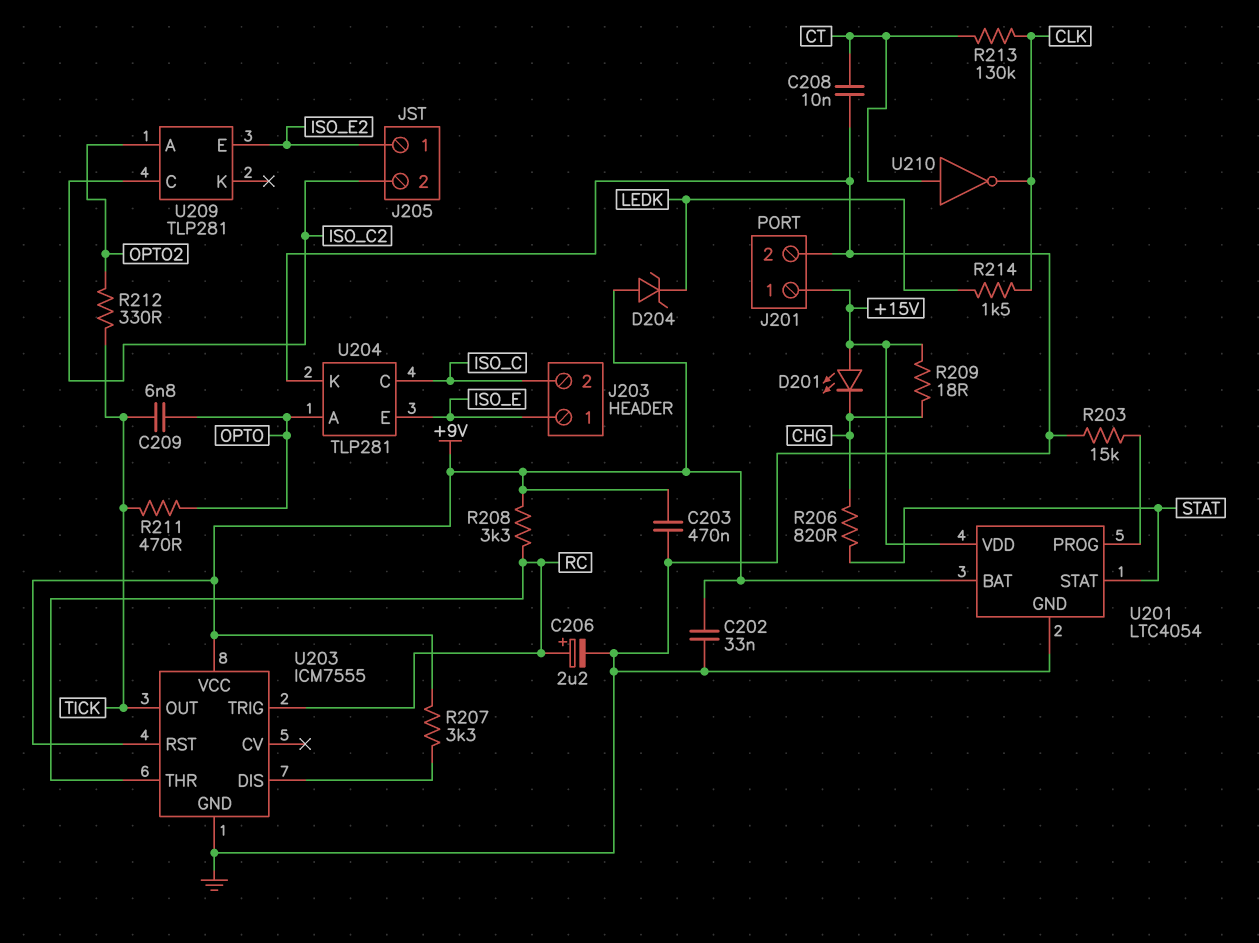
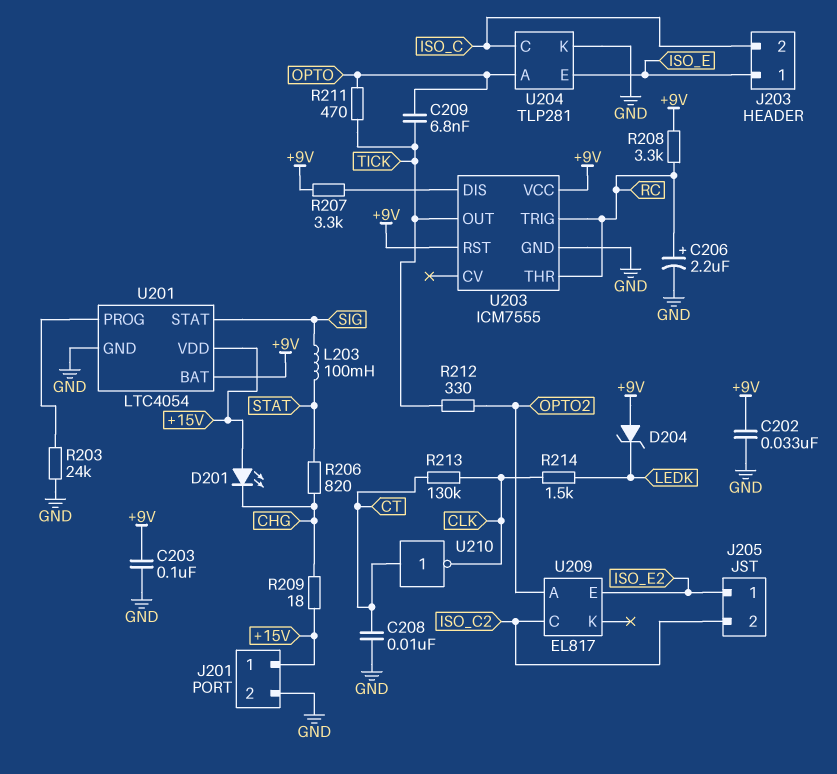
C203: 470nF (+9V, GND) -> 100nF (+9V, GND)
L203: none -> 100mH (SIG, STAT)
R203: 15k (GND, U201/PROG) -> 24k (GND, U201/PROG)
U201 pin STAT: STAT -> SIG
U209: TLP281 -> EL817

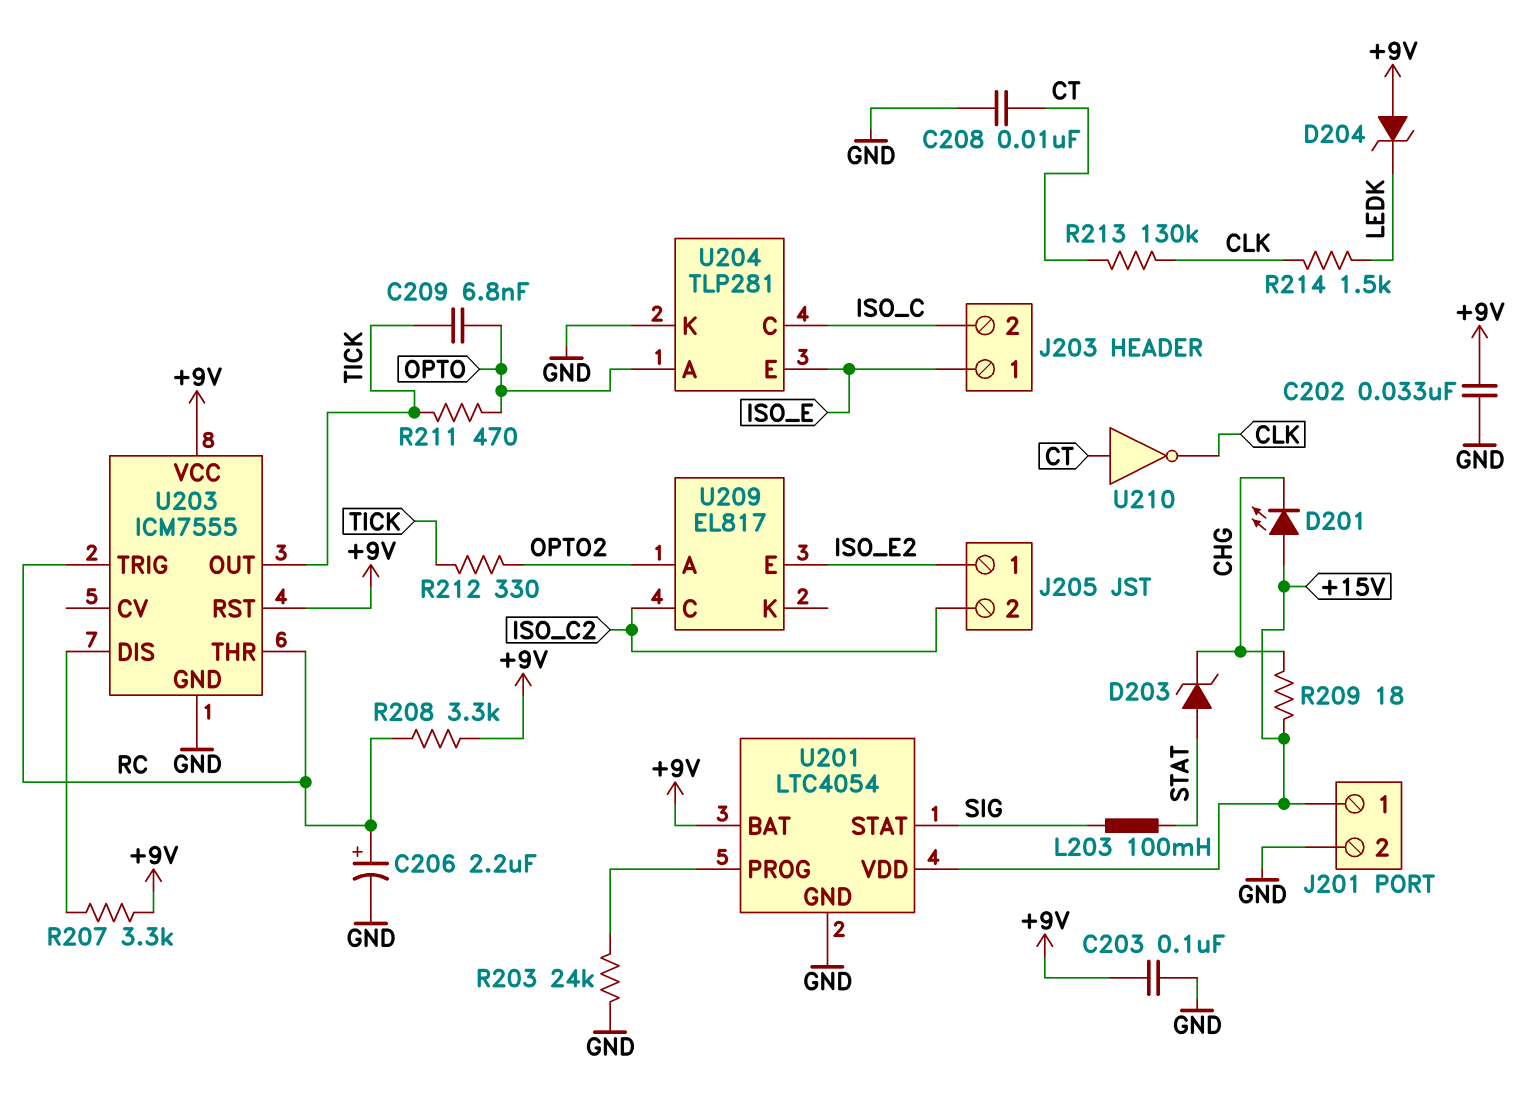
D203: none -> zener (A STAT, K CHG)
R206: 820 (CHG, STAT) -> none

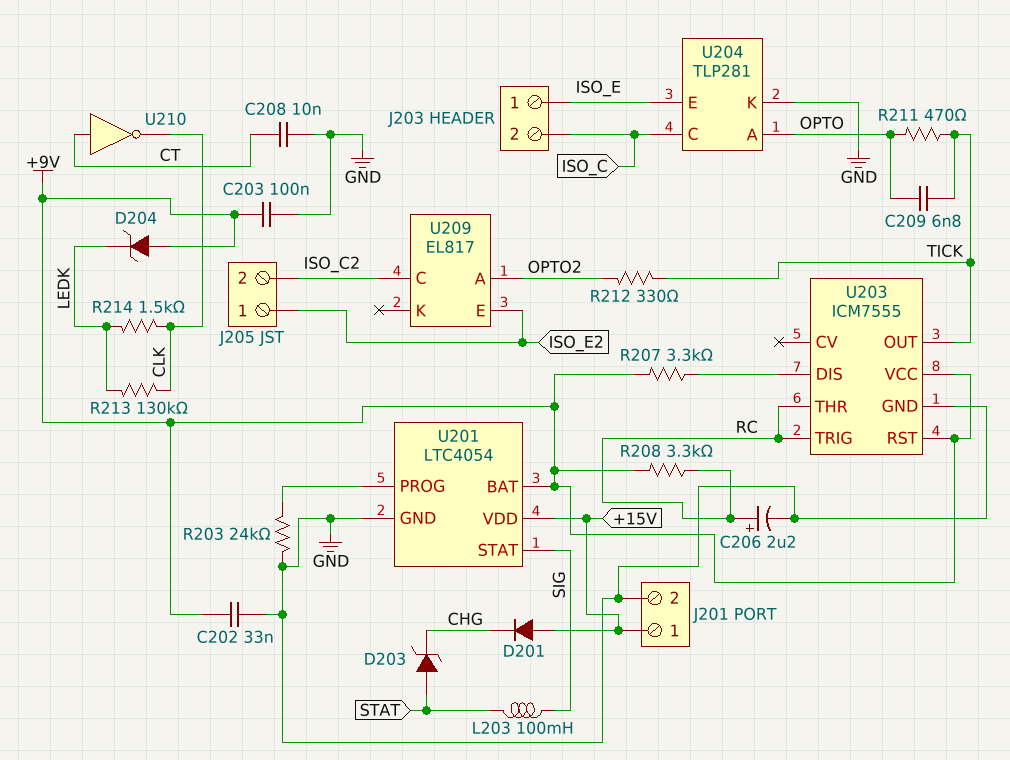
D201: LED (A +15V, K CHG) -> diode (A +15V, K CHG)
R209: 18 (+15V, CHG) -> none
R213: 130k (CLK, CT) -> 130k (CLK, LEDK)

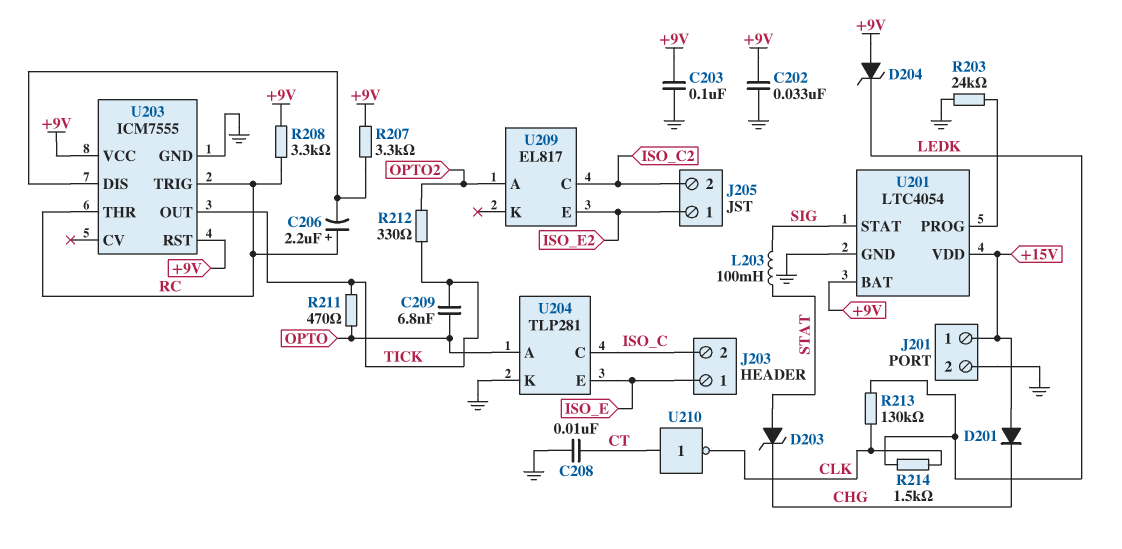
C206: 2.2uF (plus RC, minus GND) -> 2.2uF (plus RC, minus U203/DIS)

